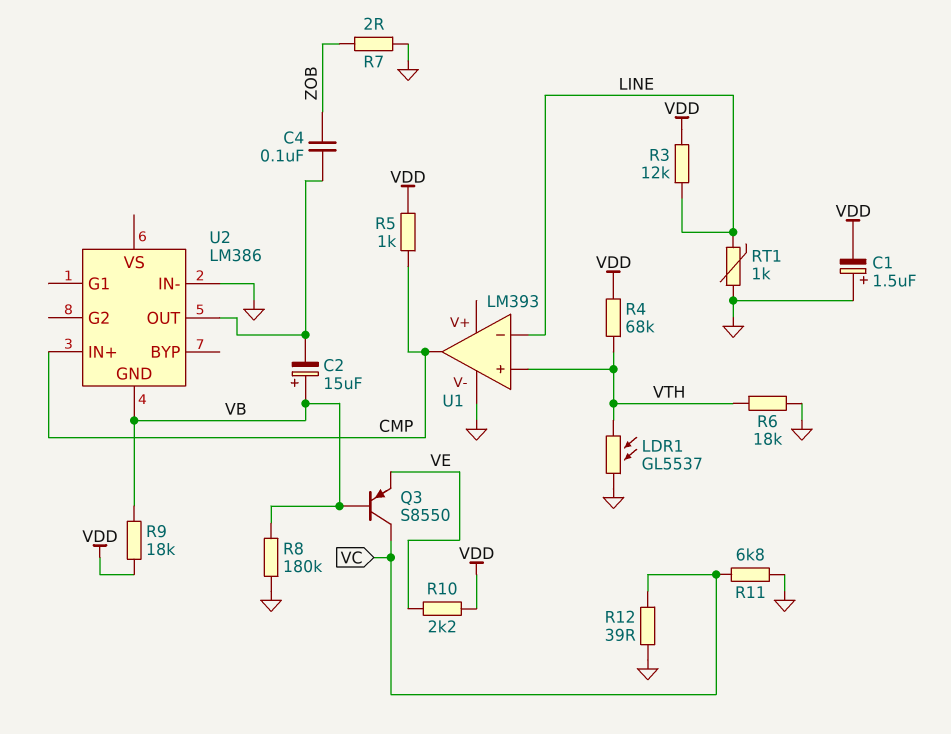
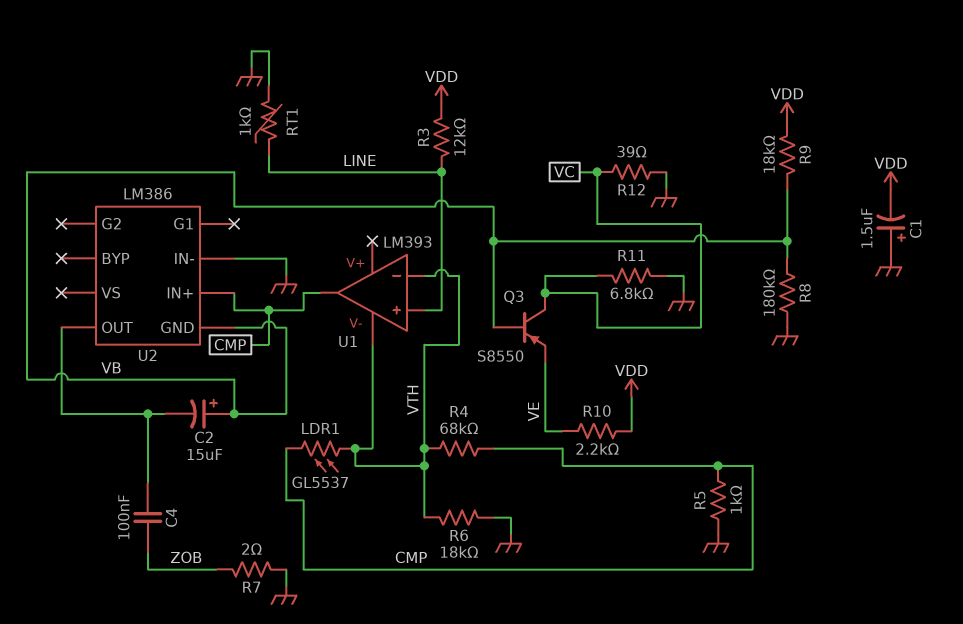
LDR1: GL5537 (GND, VTH) -> GL5537 (CMP, VTH)
R4: 68k (VDD, VTH) -> 68k (CMP, VTH)
R5: 1k (CMP, VDD) -> 1k (CMP, GND)
U1 pin V-: GND -> VTH
U1 pin in+: VTH -> LINE
U1 pin in-: LINE -> VTH

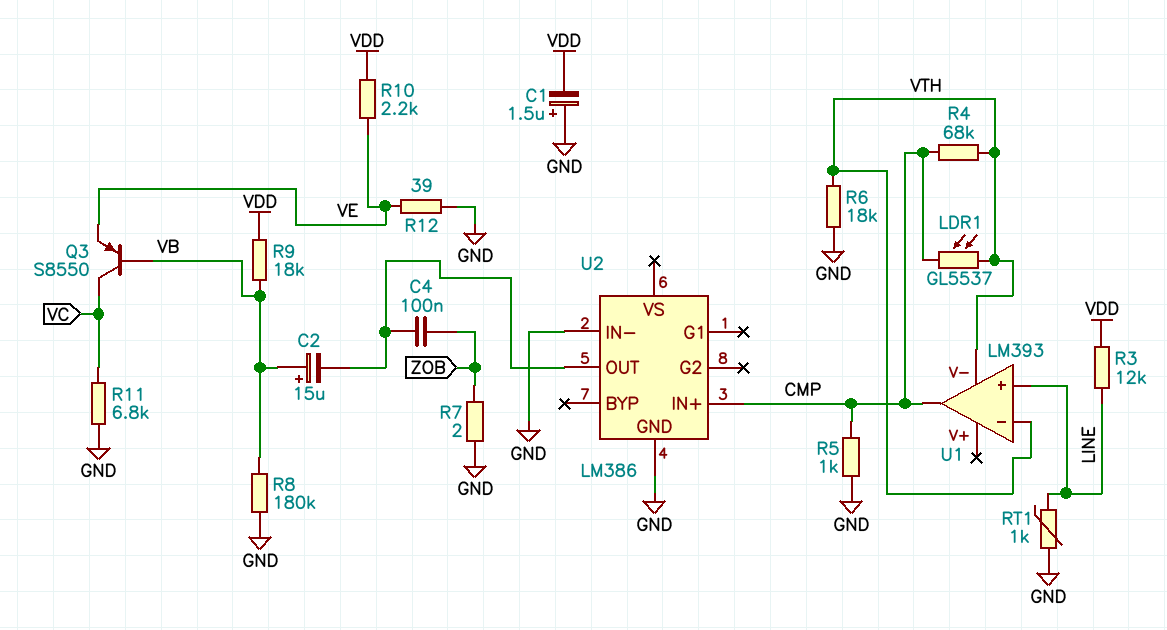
R12: 39 (GND, VC) -> 39 (GND, VE)
U2 pin GND: VB -> GND

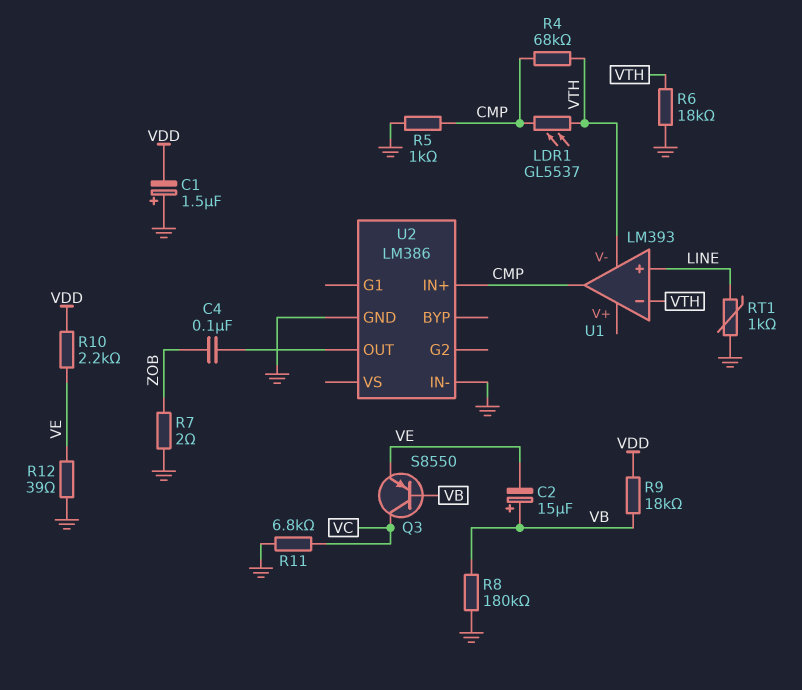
C2: 15uF (plus VB, minus U2/OUT) -> 15uF (plus VB, minus VE)
R3: 12k (LINE, VDD) -> none

